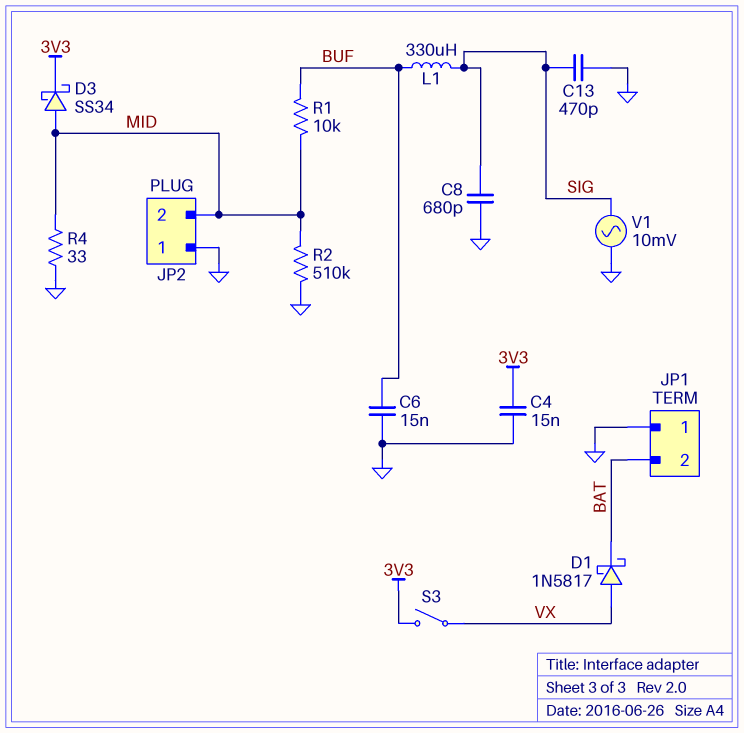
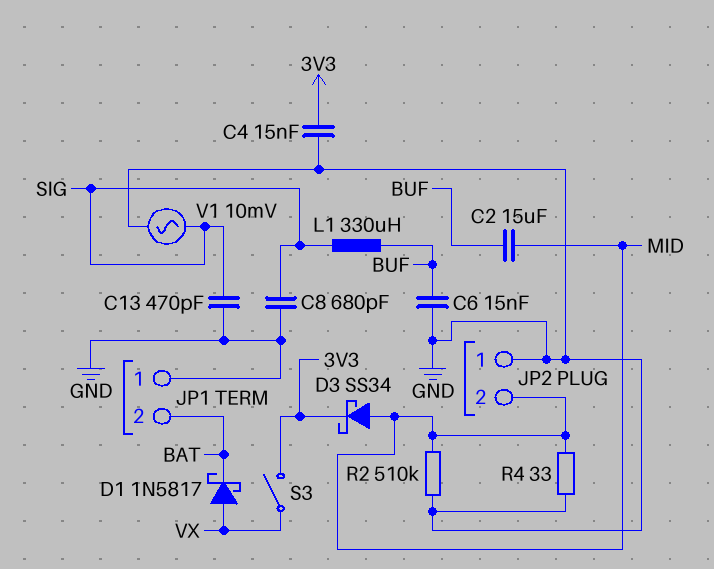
C2: none -> 15uF (BUF, MID)
R1: 10k (BUF, MID) -> none

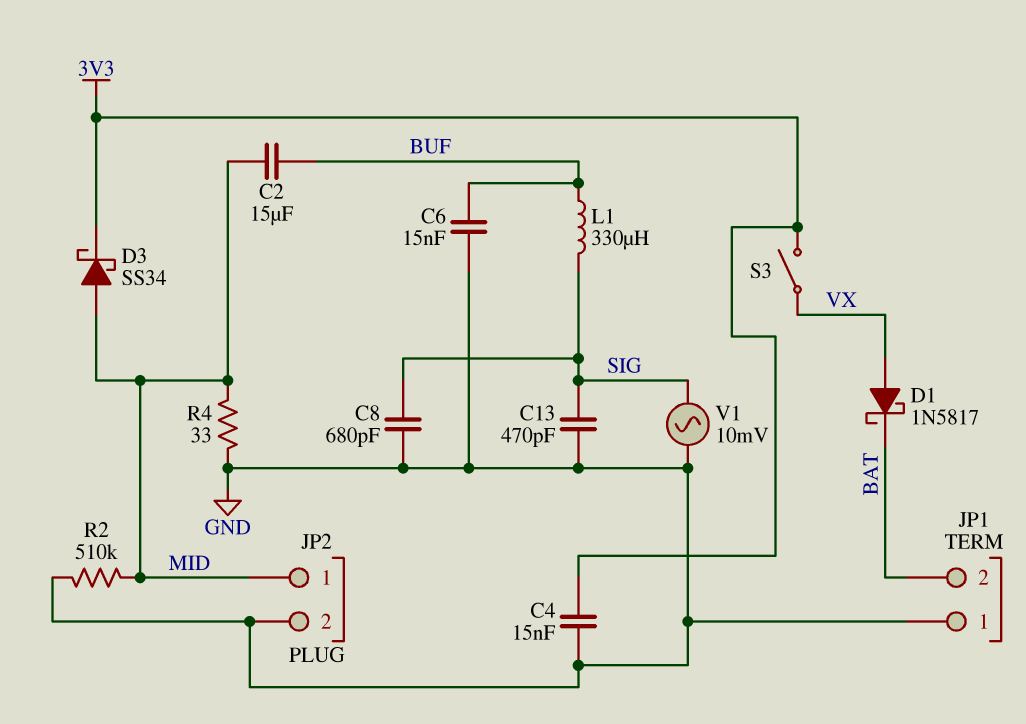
JP2 pin 1: GND -> MID
JP2 pin 2: MID -> GND

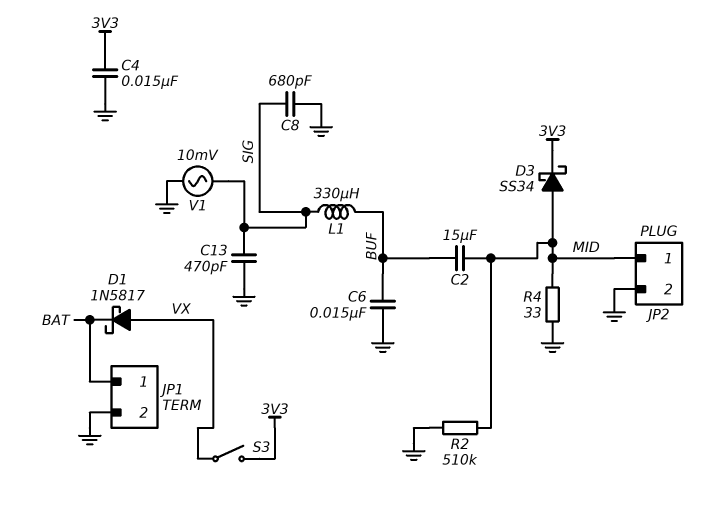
JP1 pin 1: GND -> BAT
JP1 pin 2: BAT -> GND

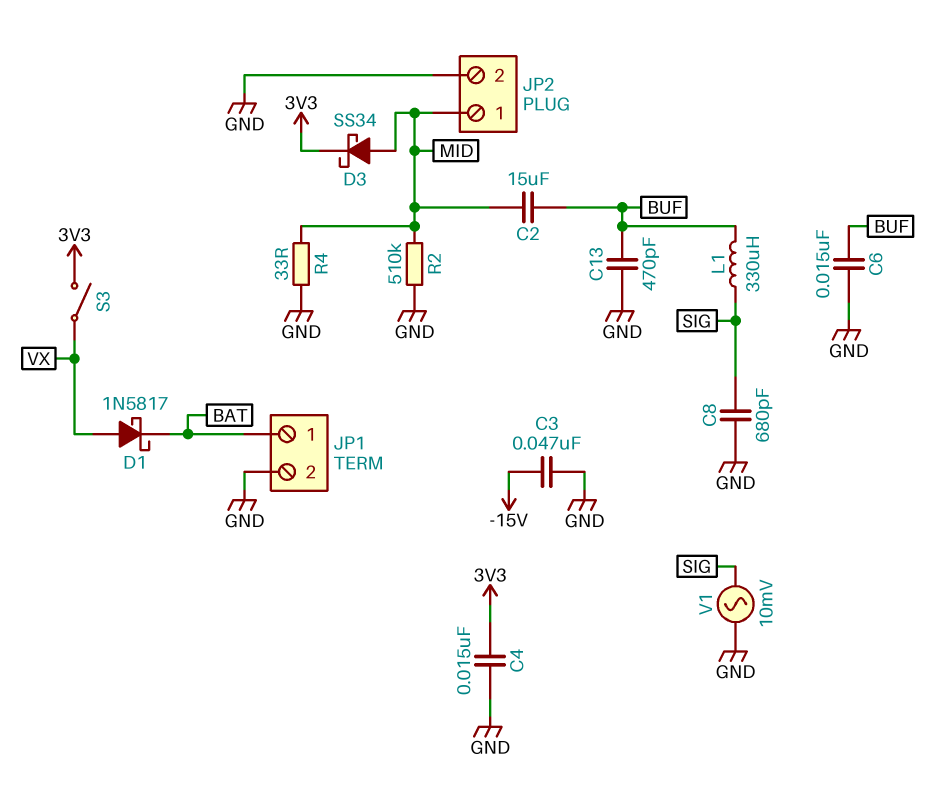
C3: none -> 47nF (-15V, GND)
C13: 470pF (GND, SIG) -> 470pF (BUF, GND)

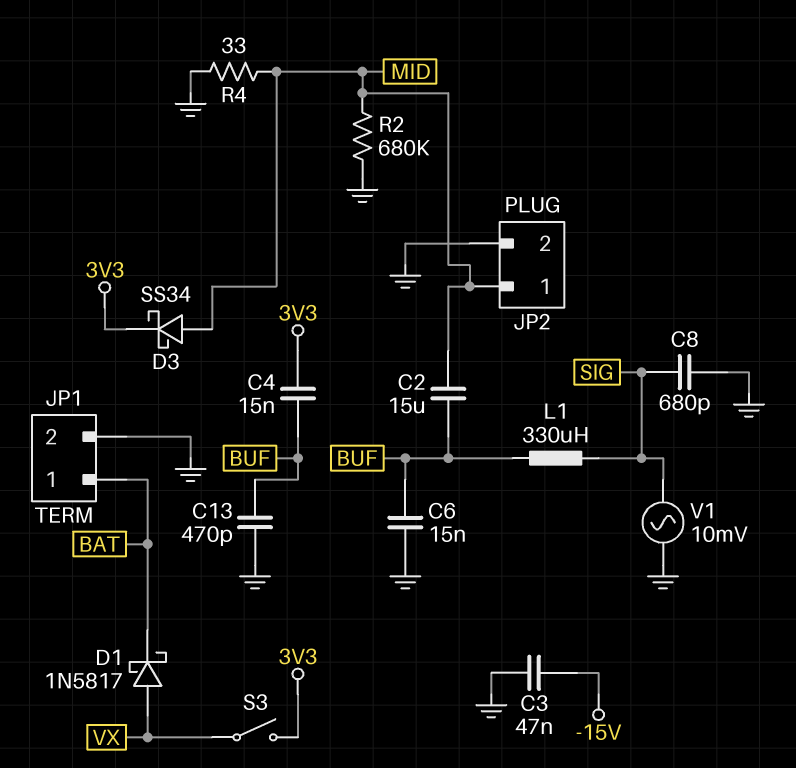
C4: 15nF (3V3, GND) -> 15nF (3V3, BUF)
R2: 510k (GND, MID) -> 680k (GND, MID)

